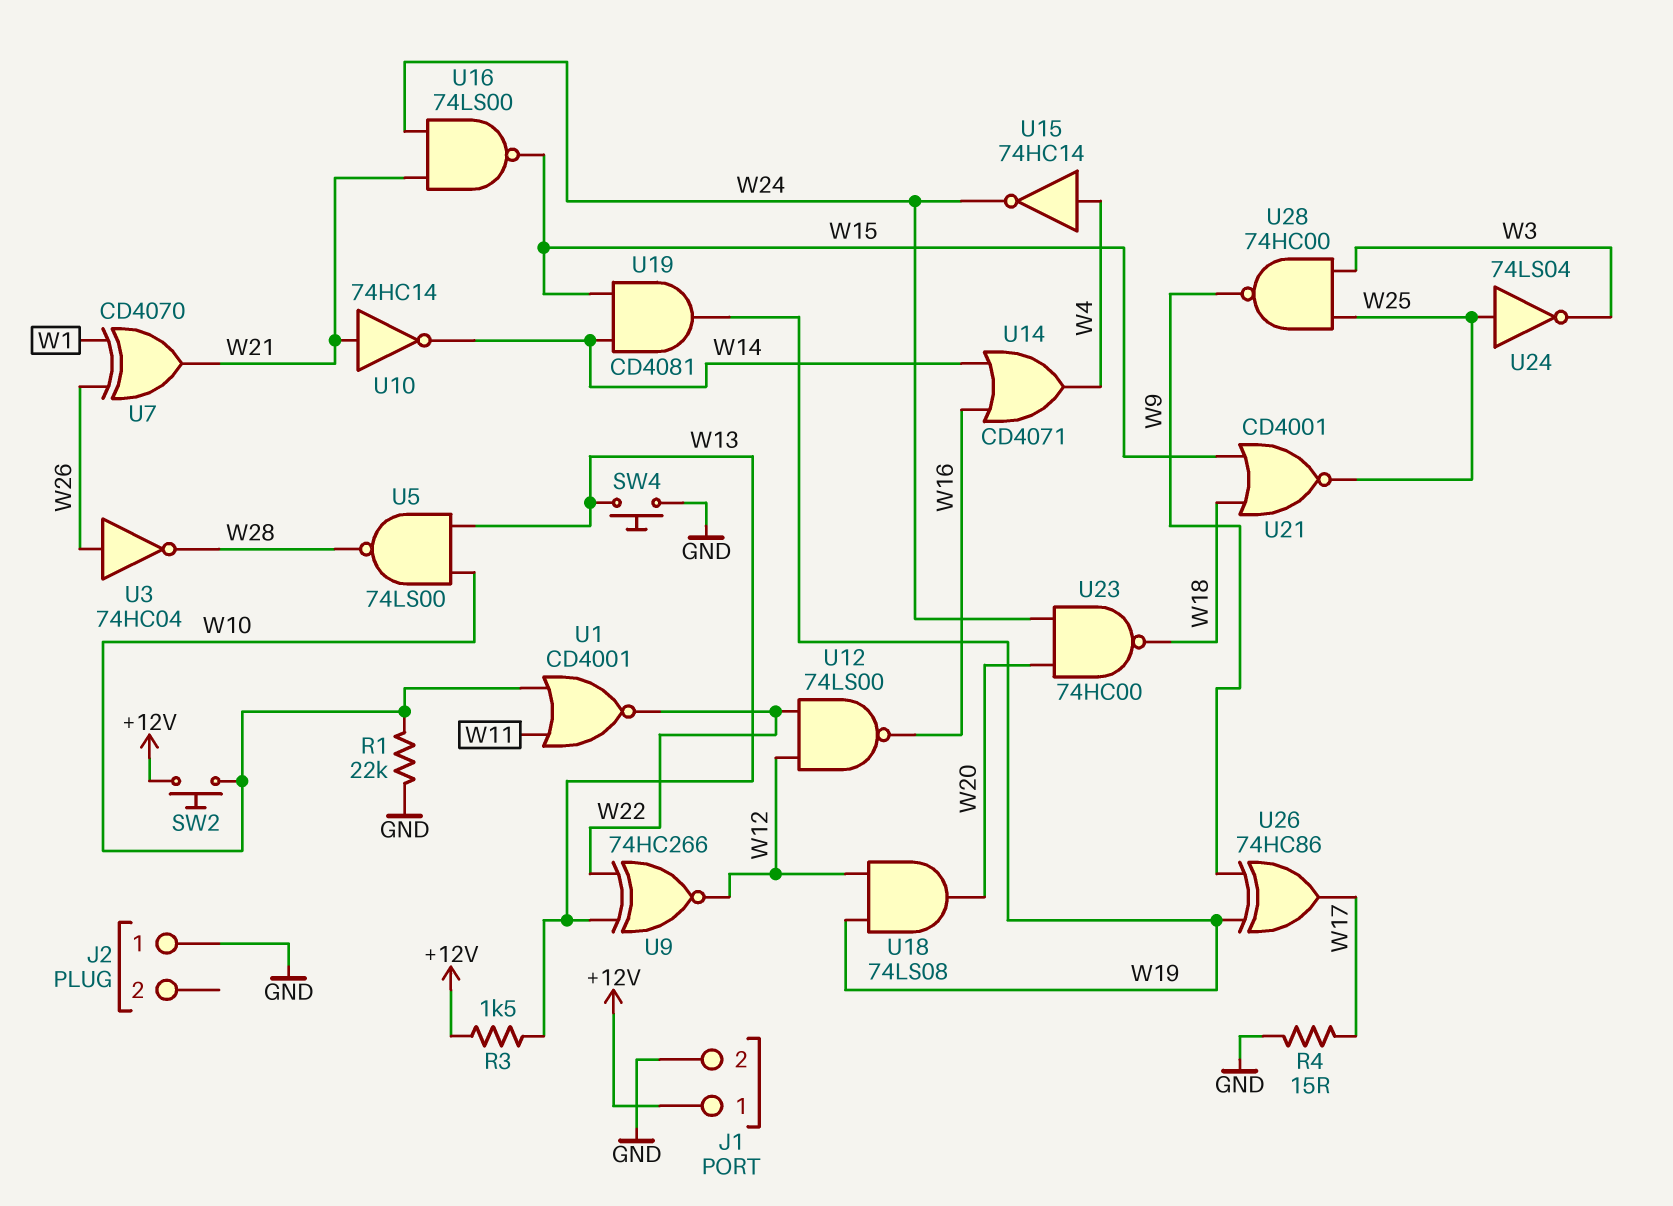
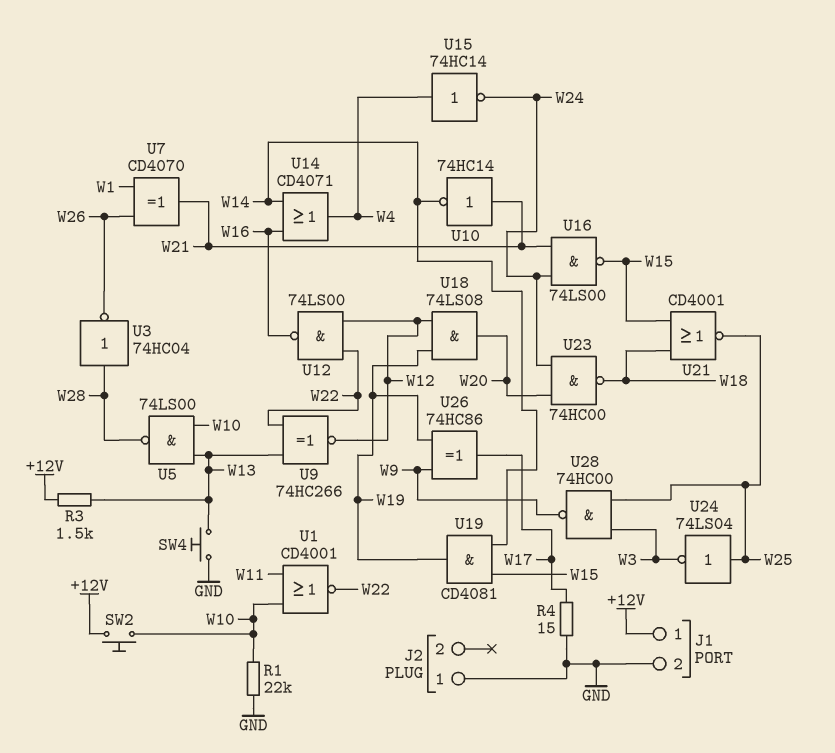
U3: NOT 74HC04 (in W26, out W28) -> NOT 74HC04 (in W28, out W26)

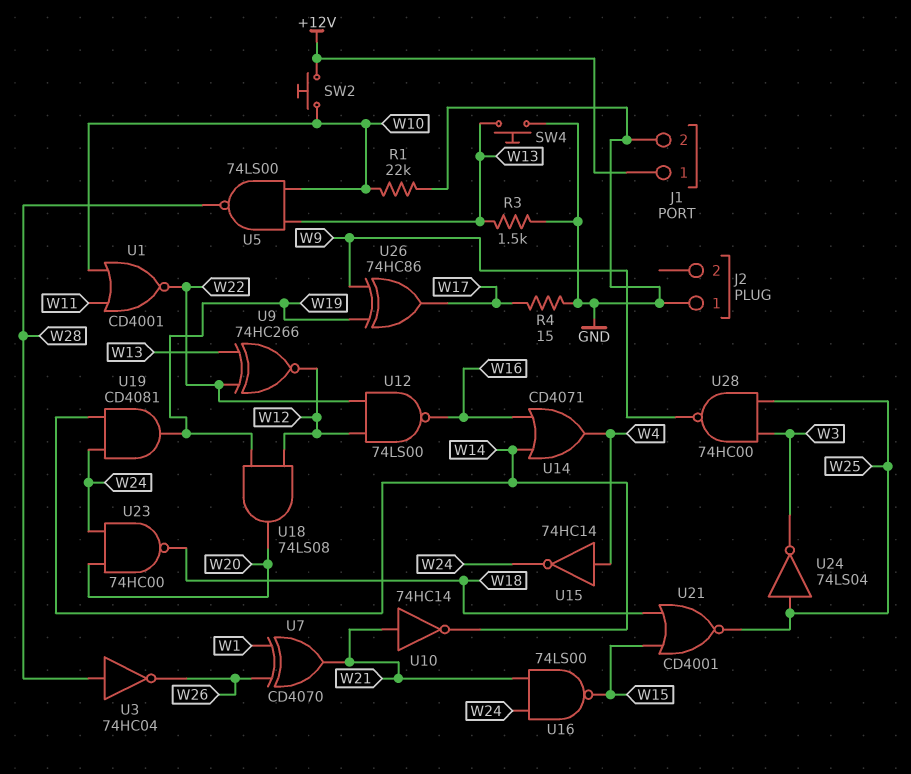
R3: 1.5k (+12V, W13) -> 1.5k (GND, W13)
U19: AND CD4081 (in W14, in W15, out W19) -> AND CD4081 (in W14, in W24, out W19)

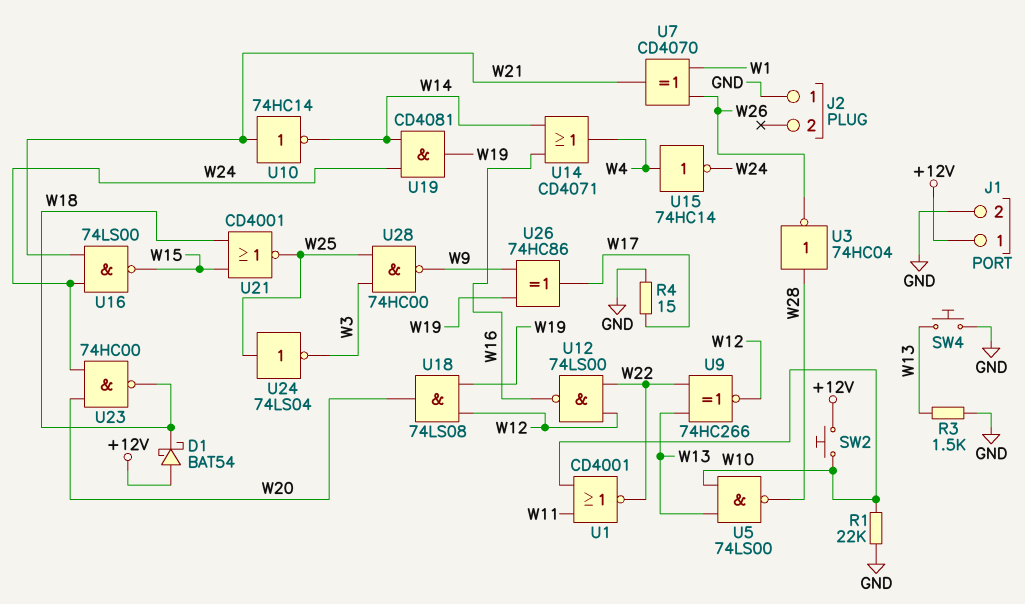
D1: none -> schottky BAT54 (A +12V, K W18)

